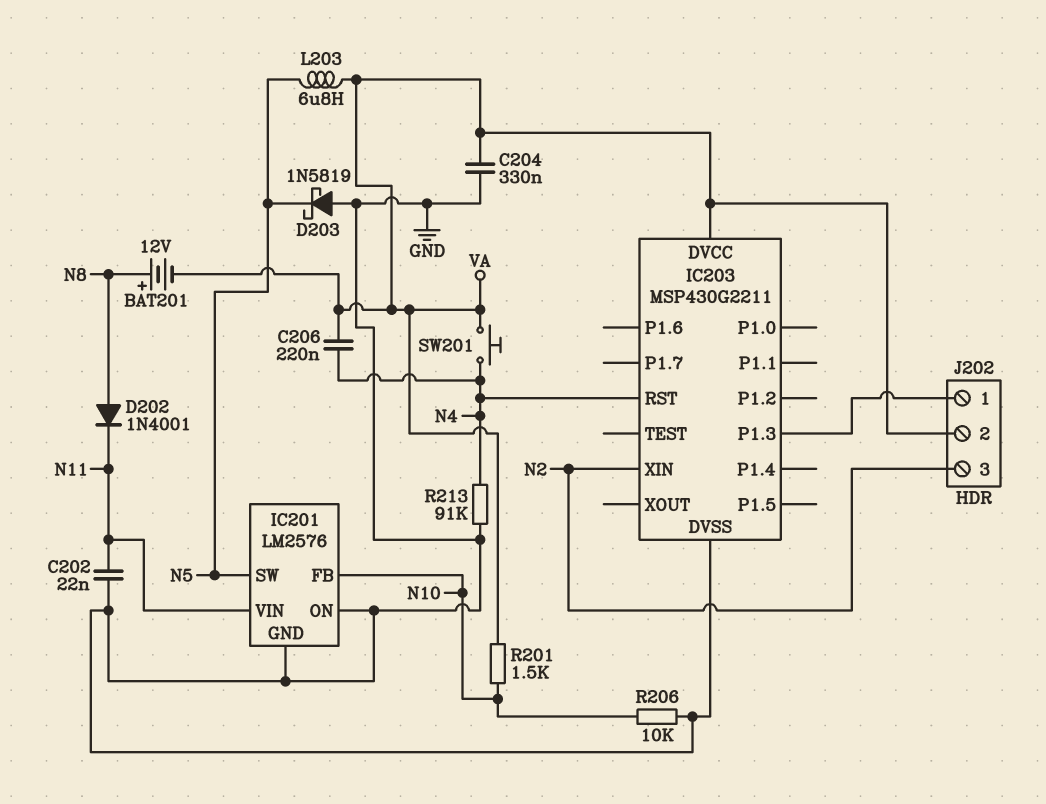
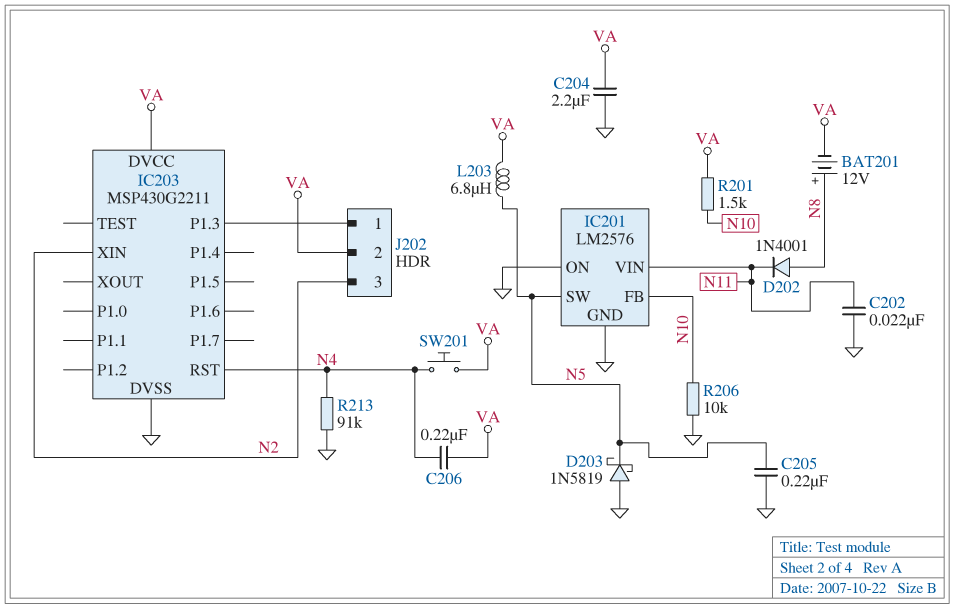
C204: 330nF (GND, VA) -> 2.2uF (GND, VA)
C205: none -> 220nF (GND, N5)

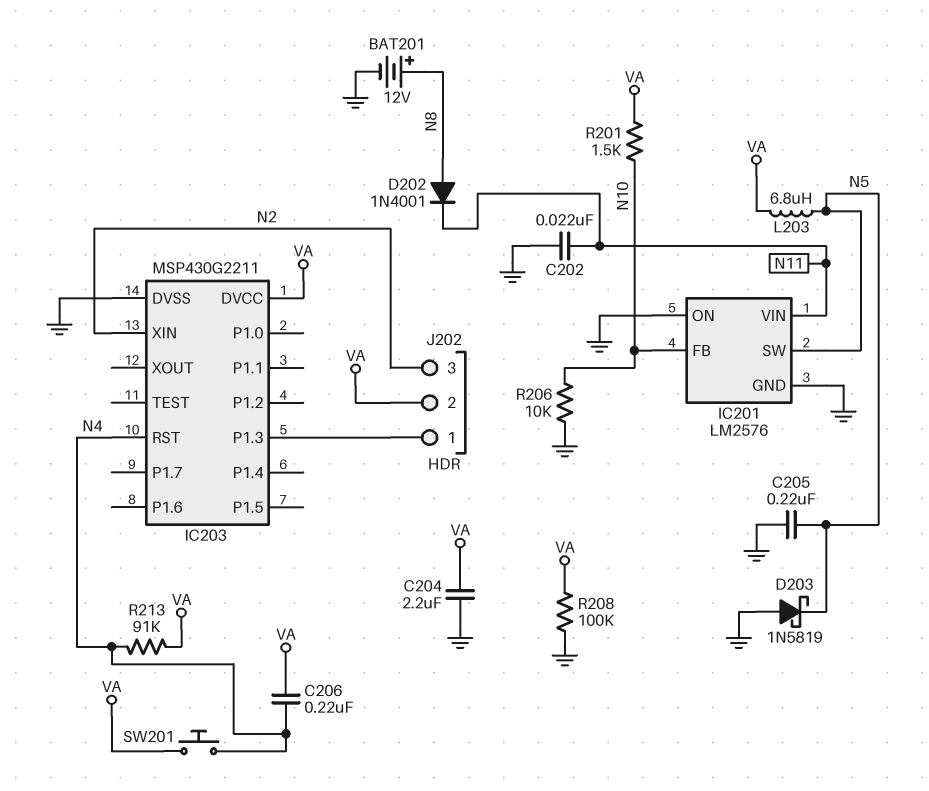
BAT201: 12V (plus N8, minus VA) -> 12V (plus N8, minus GND)
R208: none -> 100k (GND, VA)
R213: 91k (GND, N4) -> 91k (N4, VA)

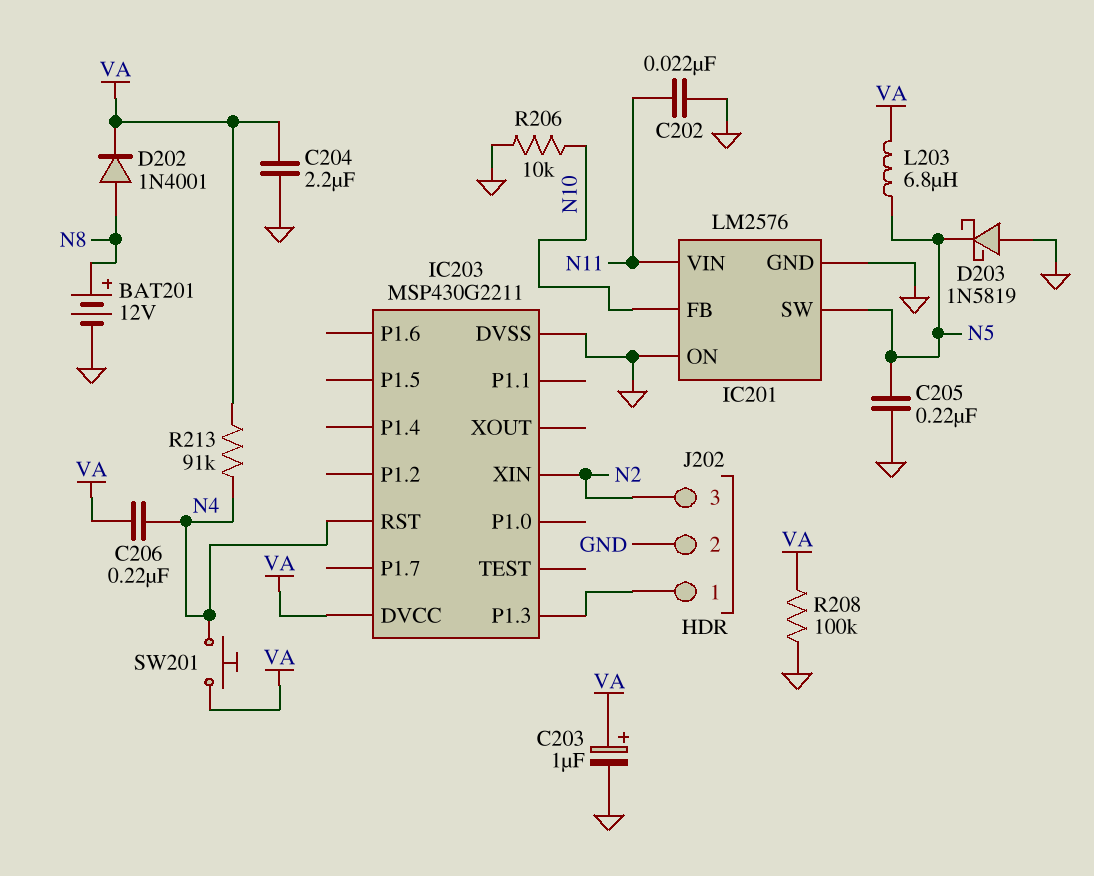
C203: none -> 1uF (plus VA, minus GND)
D202: diode 1N4001 (A N8, K N11) -> diode 1N4001 (A N8, K VA)
J202 pin 2: VA -> GND
R201: 1.5k (N10, VA) -> none

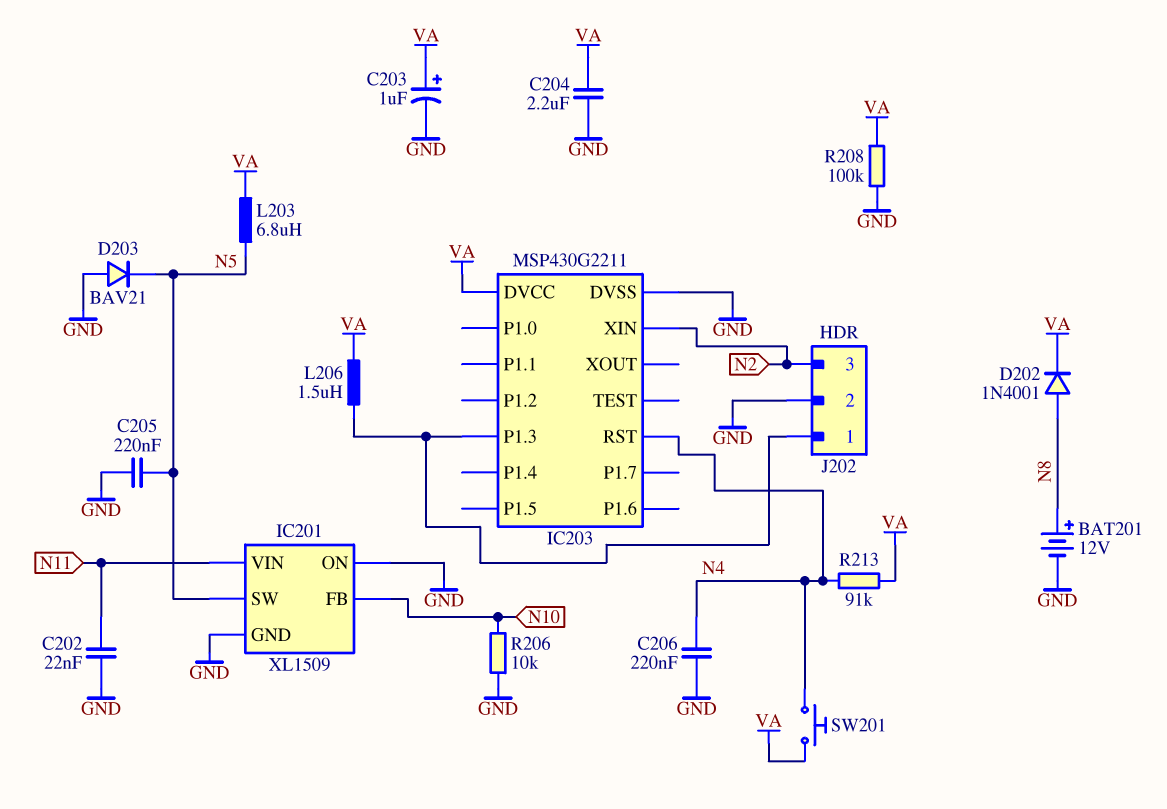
C206: 220nF (N4, VA) -> 220nF (GND, N4)
D203: schottky 1N5819 (A GND, K N5) -> diode BAV21 (A GND, K N5)
IC201: LM2576 -> XL1509
L206: none -> 1.5uH (IC203/P1.3, VA)

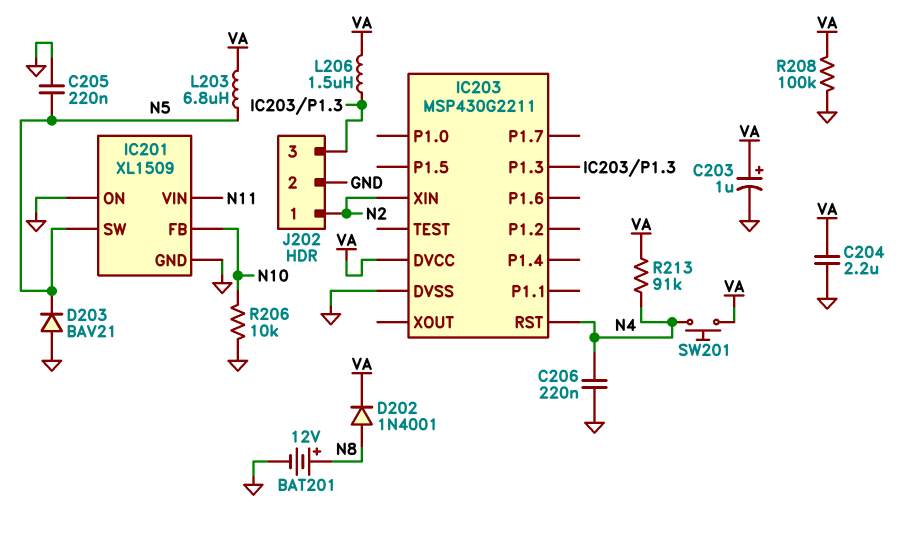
C202: 22nF (GND, N11) -> none
J202 pin 1: IC203/P1.3 -> N2
J202 pin 3: N2 -> IC203/P1.3

